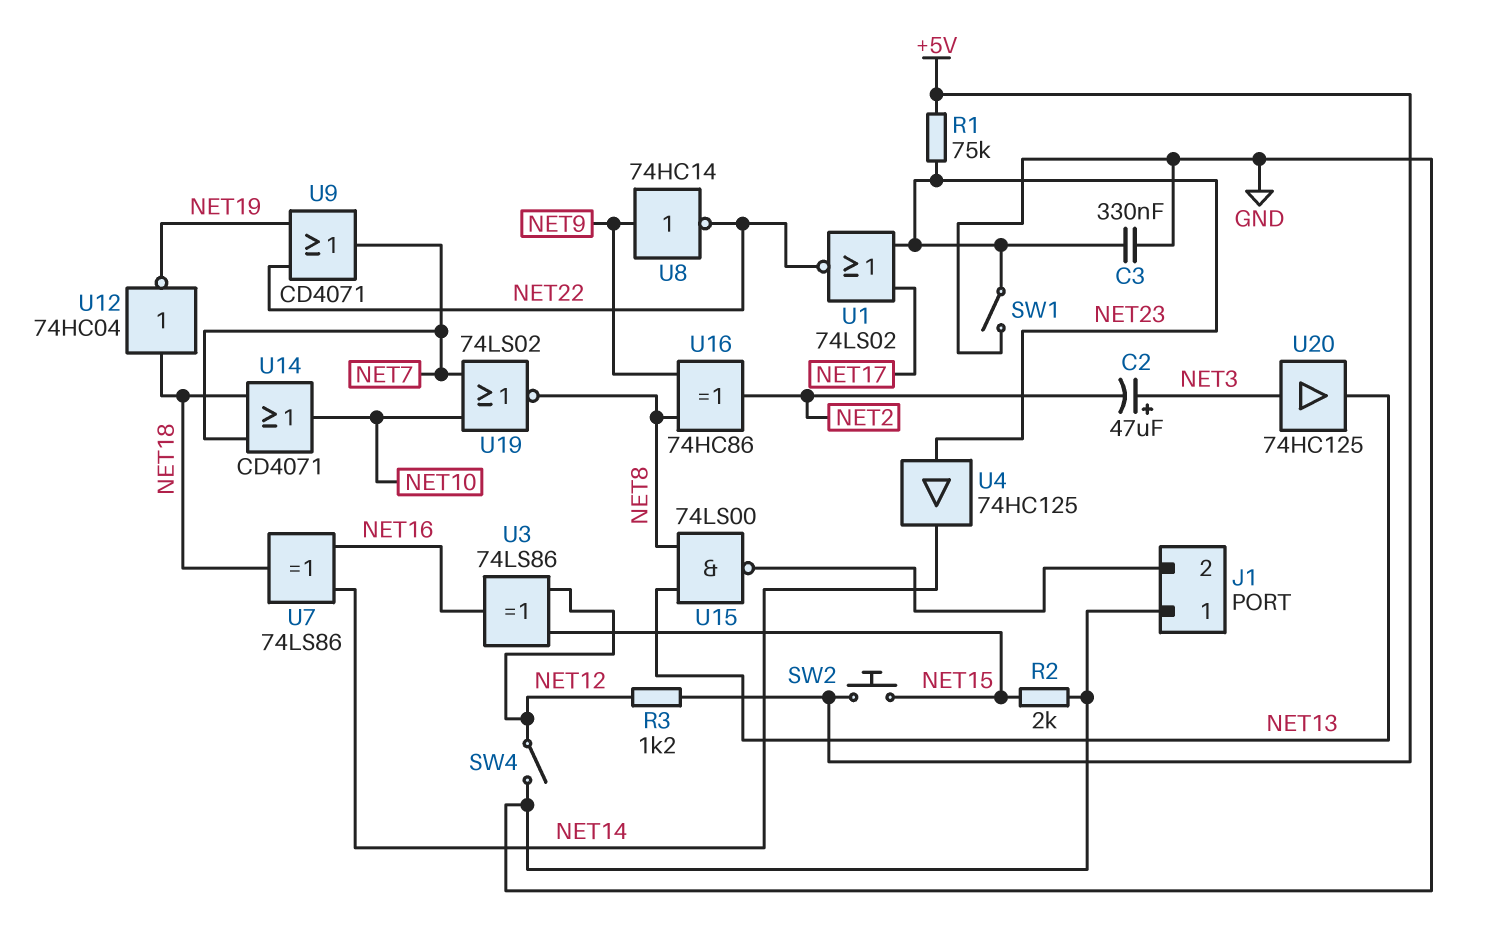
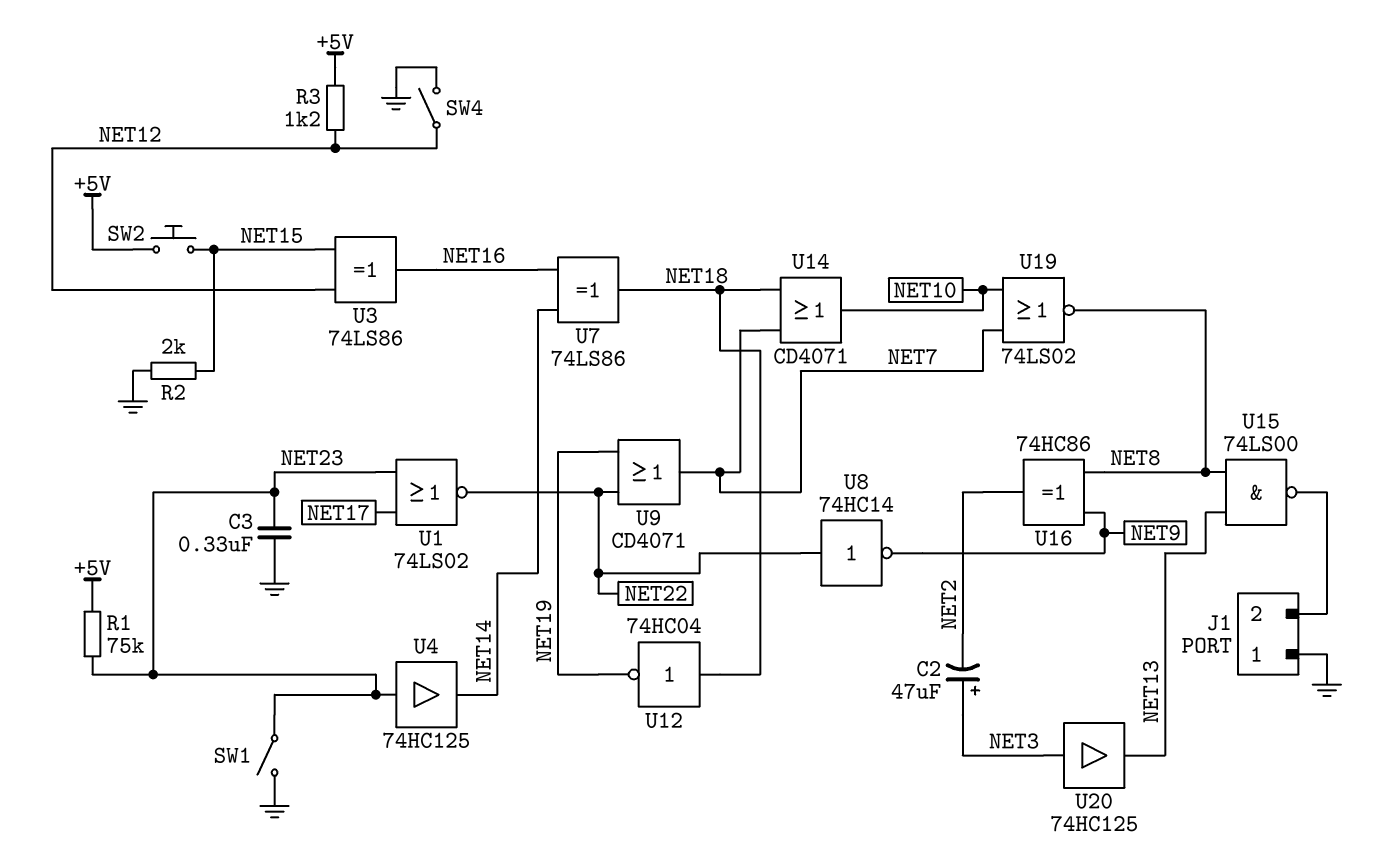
U8: NOT 74HC14 (in NET9, out NET22) -> NOT 74HC14 (in NET22, out NET9)

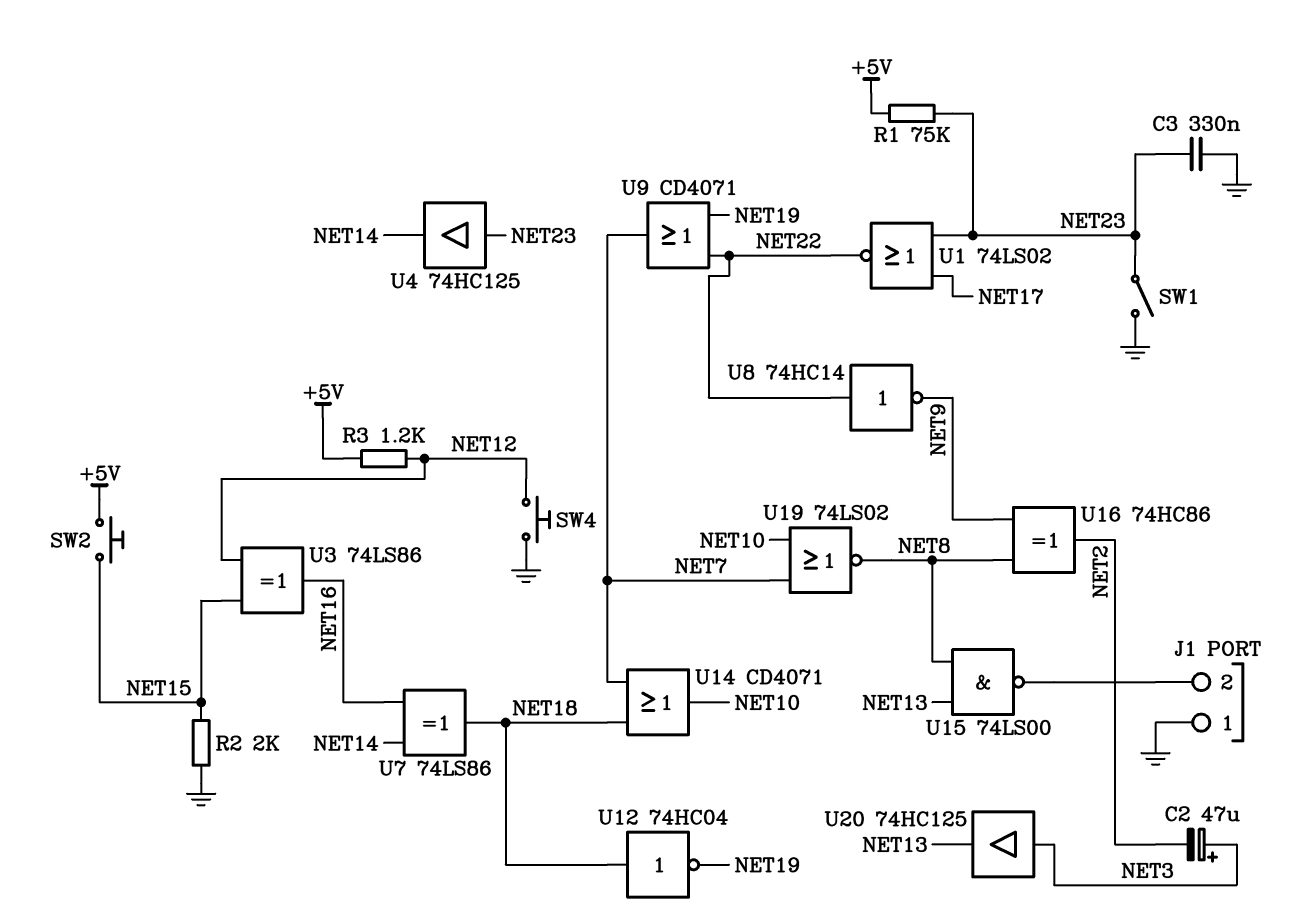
SW4: switch (GND, NET12) -> button (GND, NET12)

